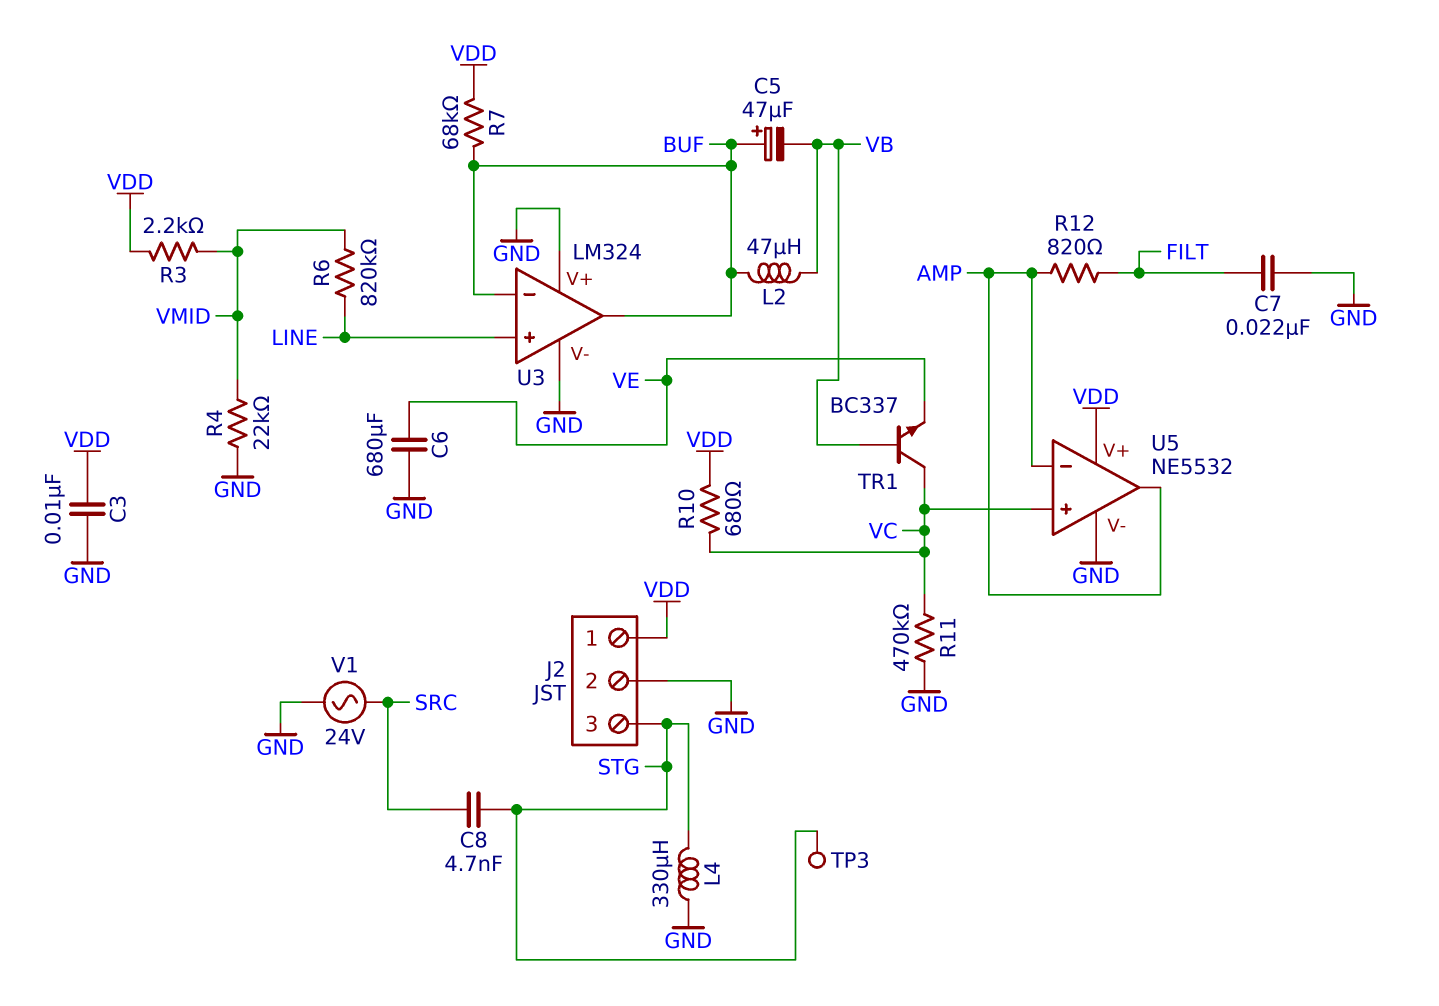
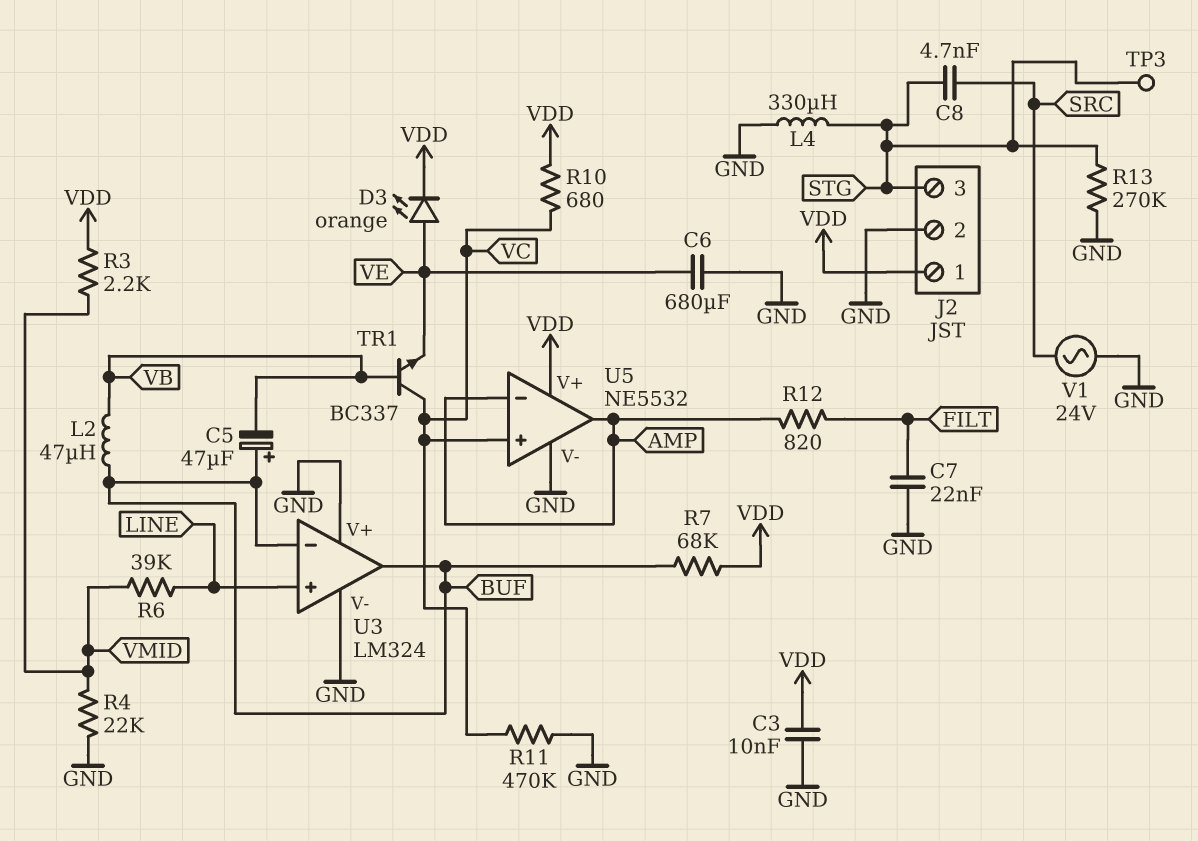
D3: none -> LED orange (A VE, K VDD)
R6: 820k (LINE, VMID) -> 39k (LINE, VMID)
R13: none -> 270k (GND, STG)

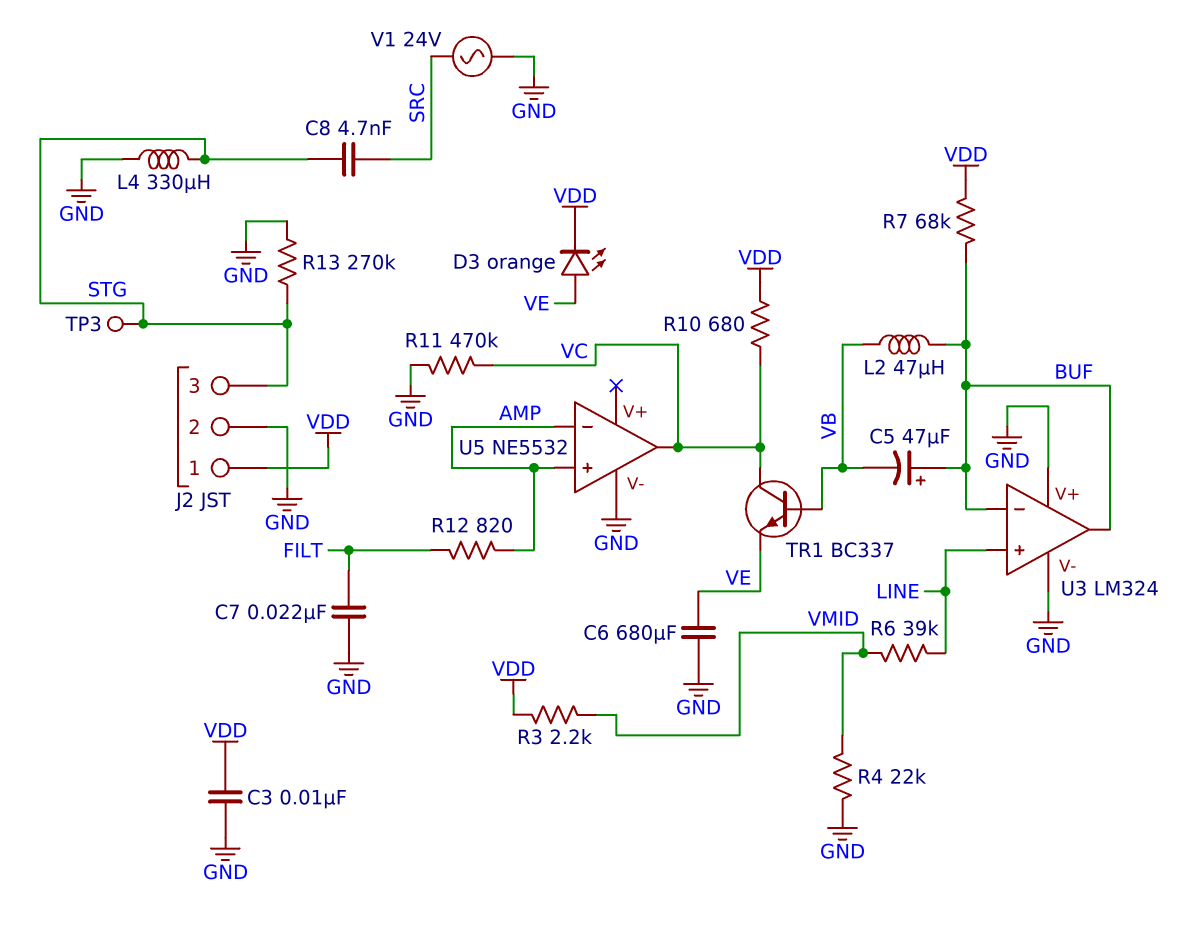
U5 pin V+: VDD -> none
U5 pin in+: VC -> AMP
U5 pin out: AMP -> VC

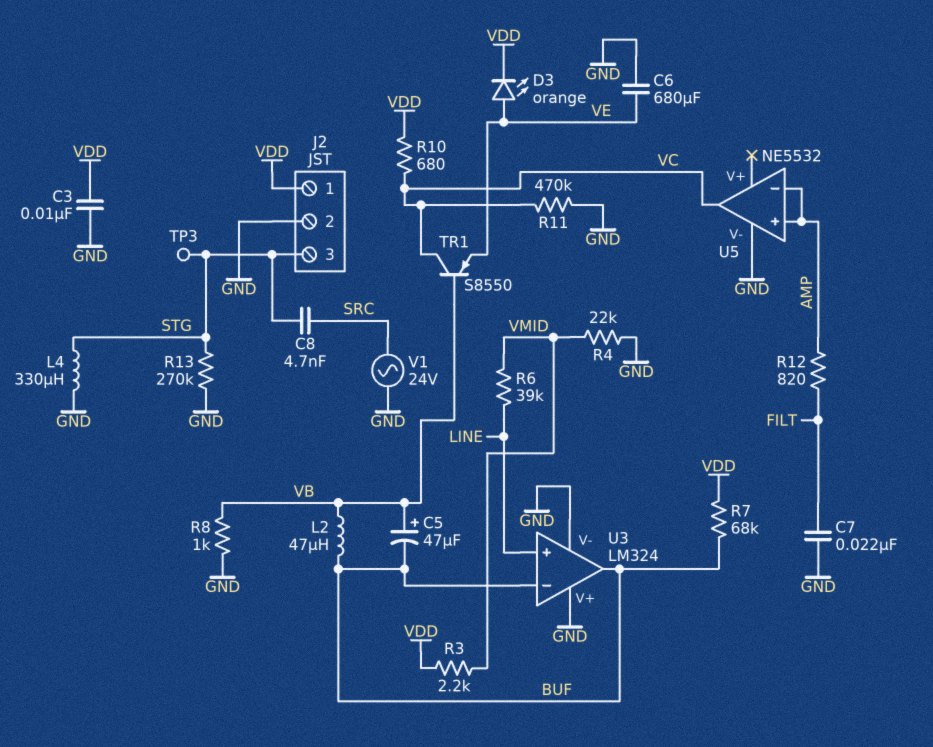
C5: 47uF (plus BUF, minus VB) -> 47uF (plus VB, minus BUF)
R8: none -> 1k (GND, VB)
TR1: NPN BC337 (B VB, C VC, E VE) -> PNP S8550 (B VB, C VC, E VE)

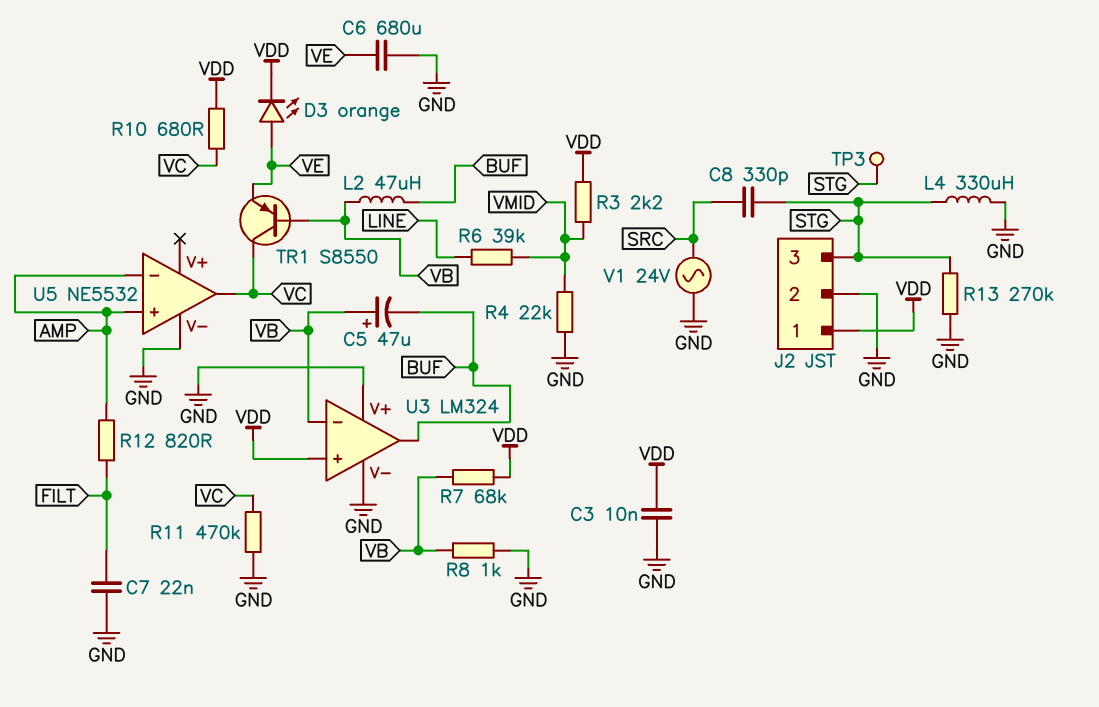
C8: 4.7nF (SRC, STG) -> 330pF (SRC, STG)
R7: 68k (BUF, VDD) -> 68k (VB, VDD)
U3 pin in+: LINE -> VDD
U3 pin in-: BUF -> VB

